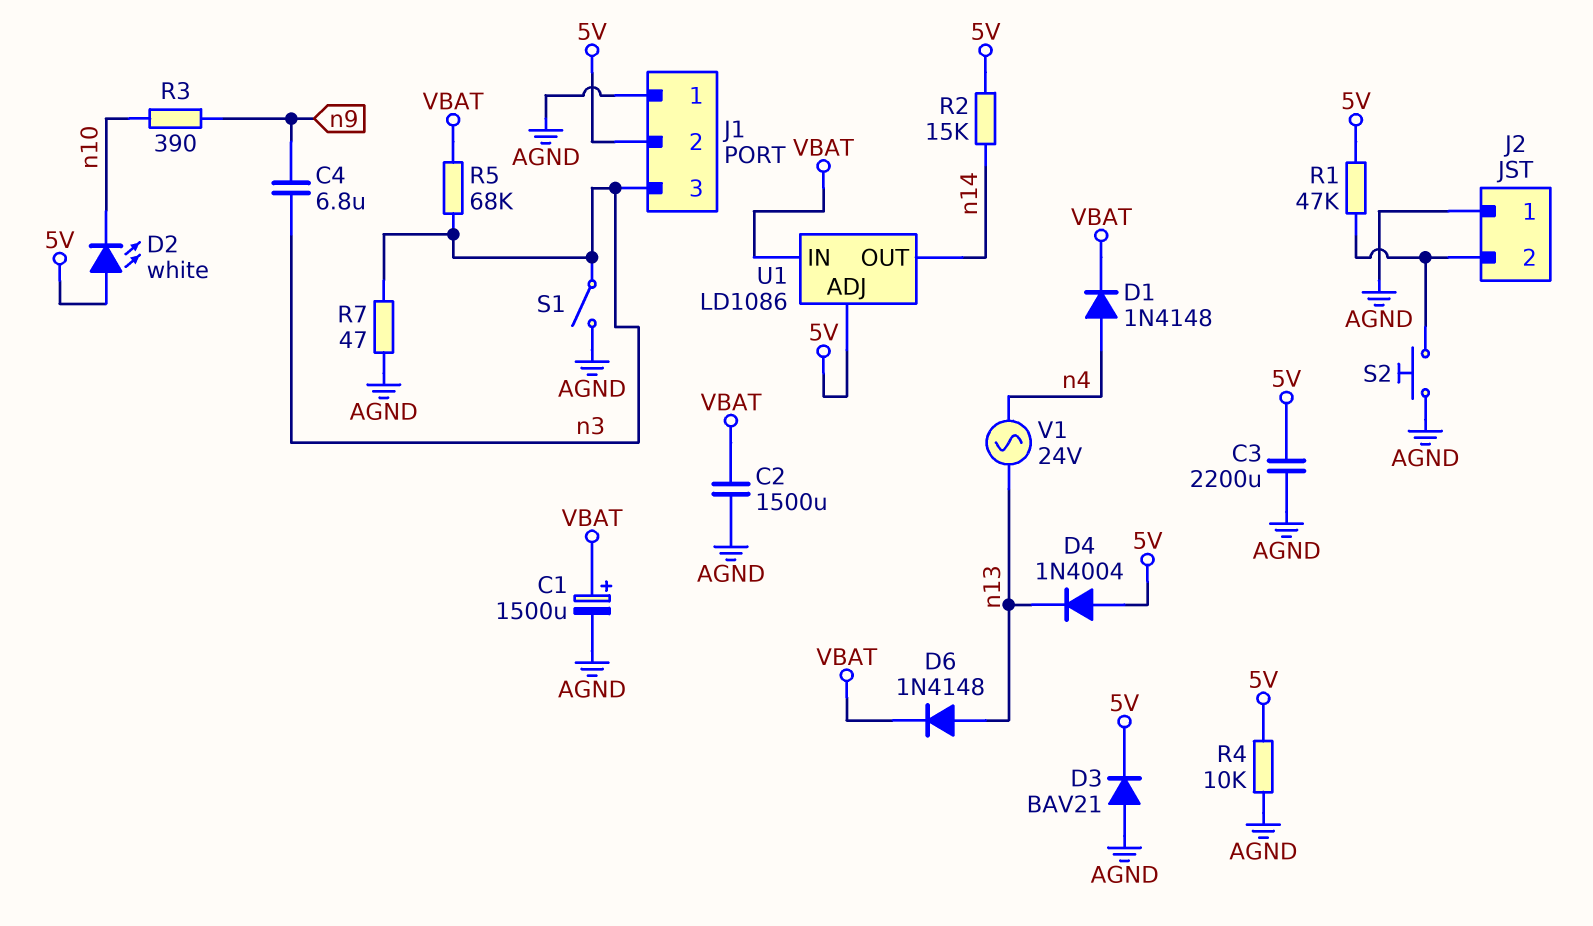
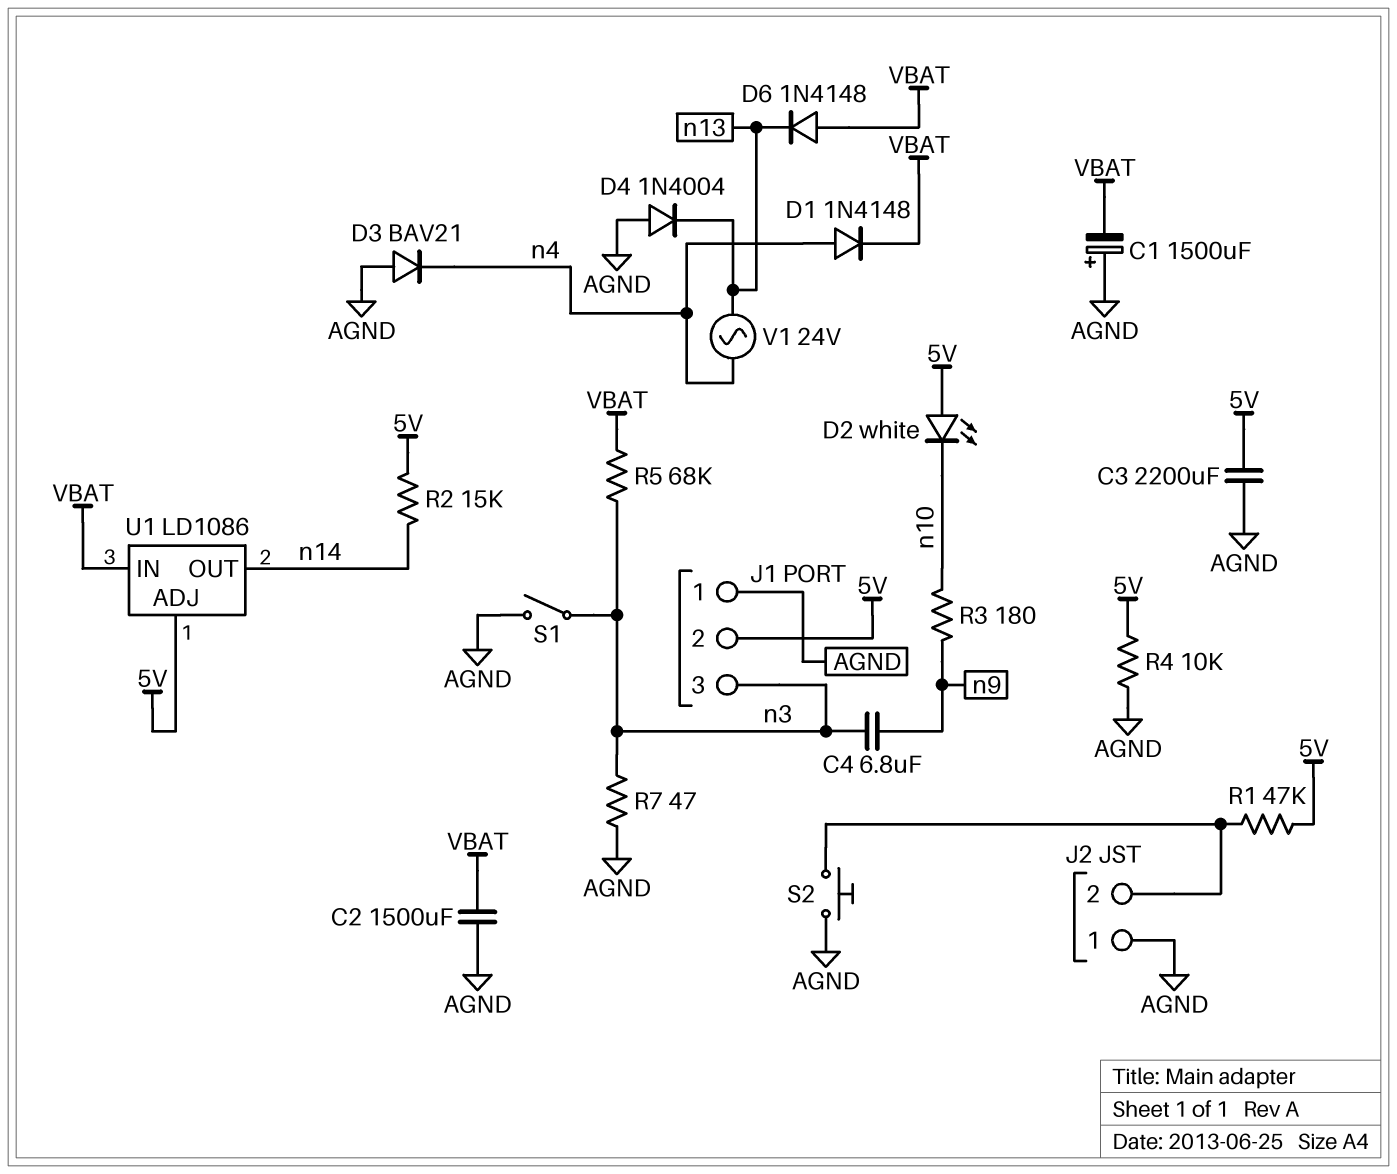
C1: 1500uF (plus VBAT, minus AGND) -> 1500uF (plus AGND, minus VBAT)
D3: diode BAV21 (A AGND, K 5V) -> diode BAV21 (A AGND, K n4)
D4: diode 1N4004 (A 5V, K n13) -> diode 1N4004 (A AGND, K n13)
D6: diode 1N4148 (A n13, K VBAT) -> diode 1N4148 (A VBAT, K n13)
R3: 390 (n9, n10) -> 180 (n9, n10)

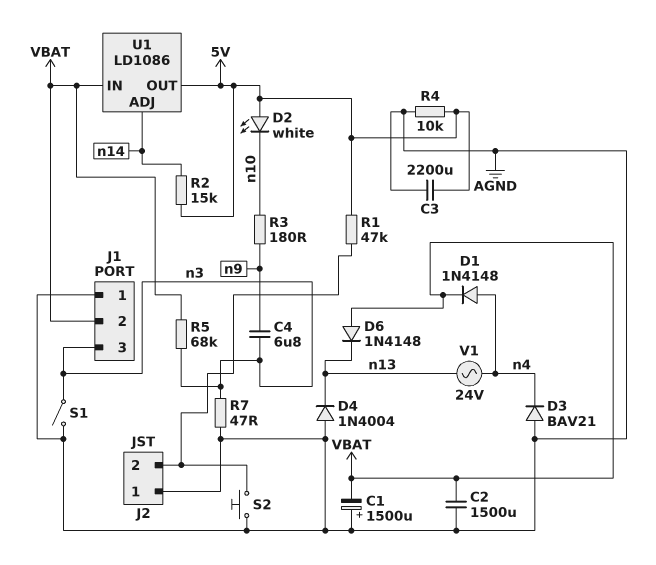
J1 pin 2: 5V -> VBAT
U1 pin ADJ: 5V -> n14
U1 pin OUT: n14 -> 5V

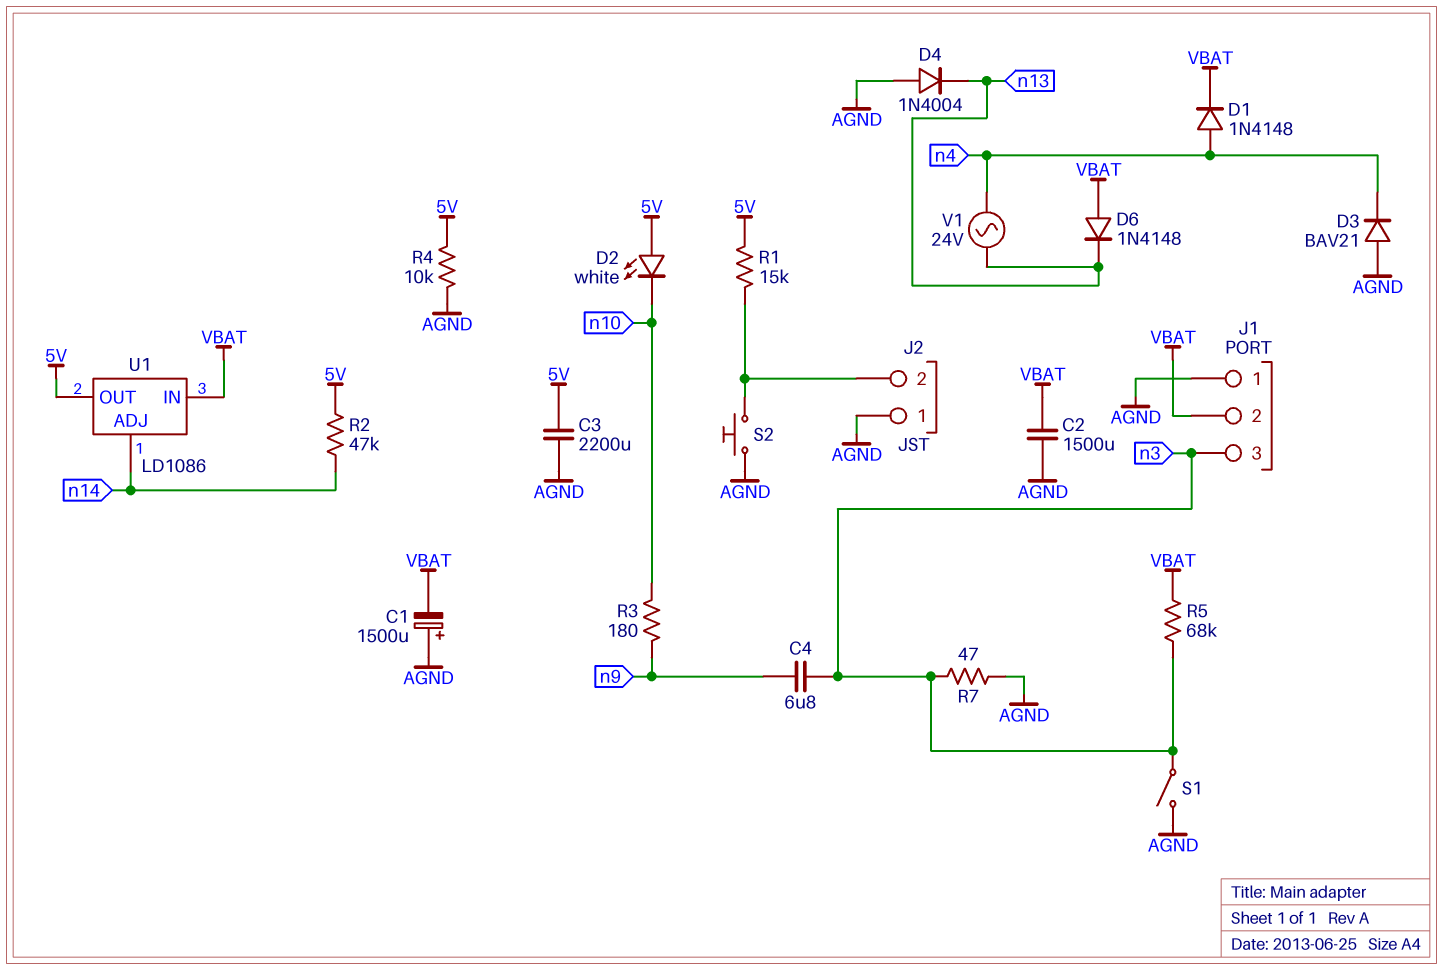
R1: 47k (5V, J2/2) -> 15k (5V, J2/2)
R2: 15k (5V, n14) -> 47k (5V, n14)

